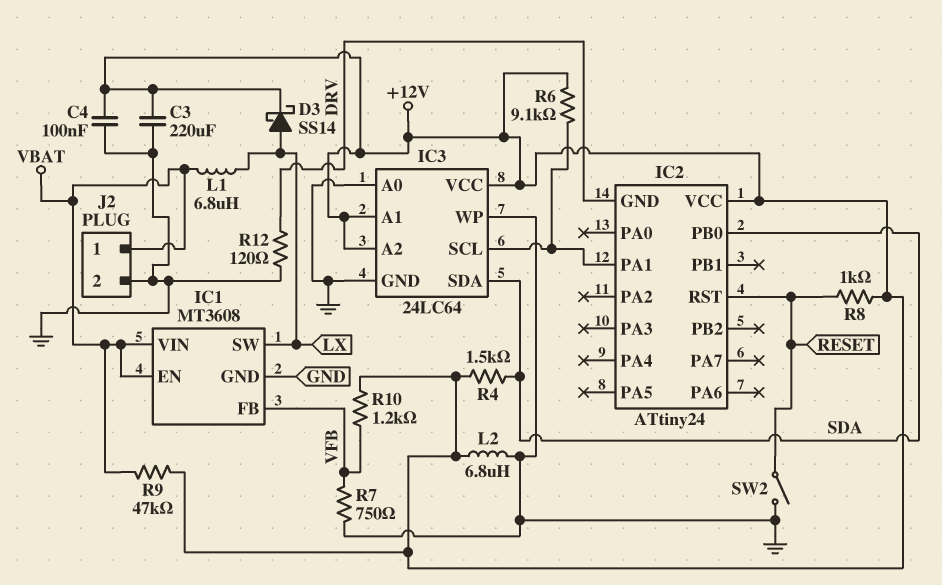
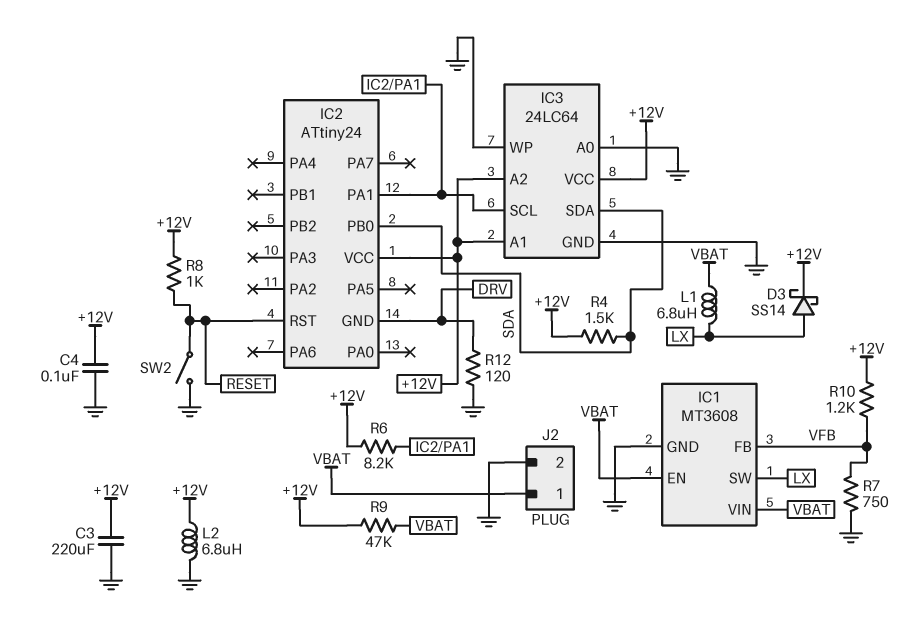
R6: 9.1k (+12V, IC2/PA1) -> 8.2k (+12V, IC2/PA1)

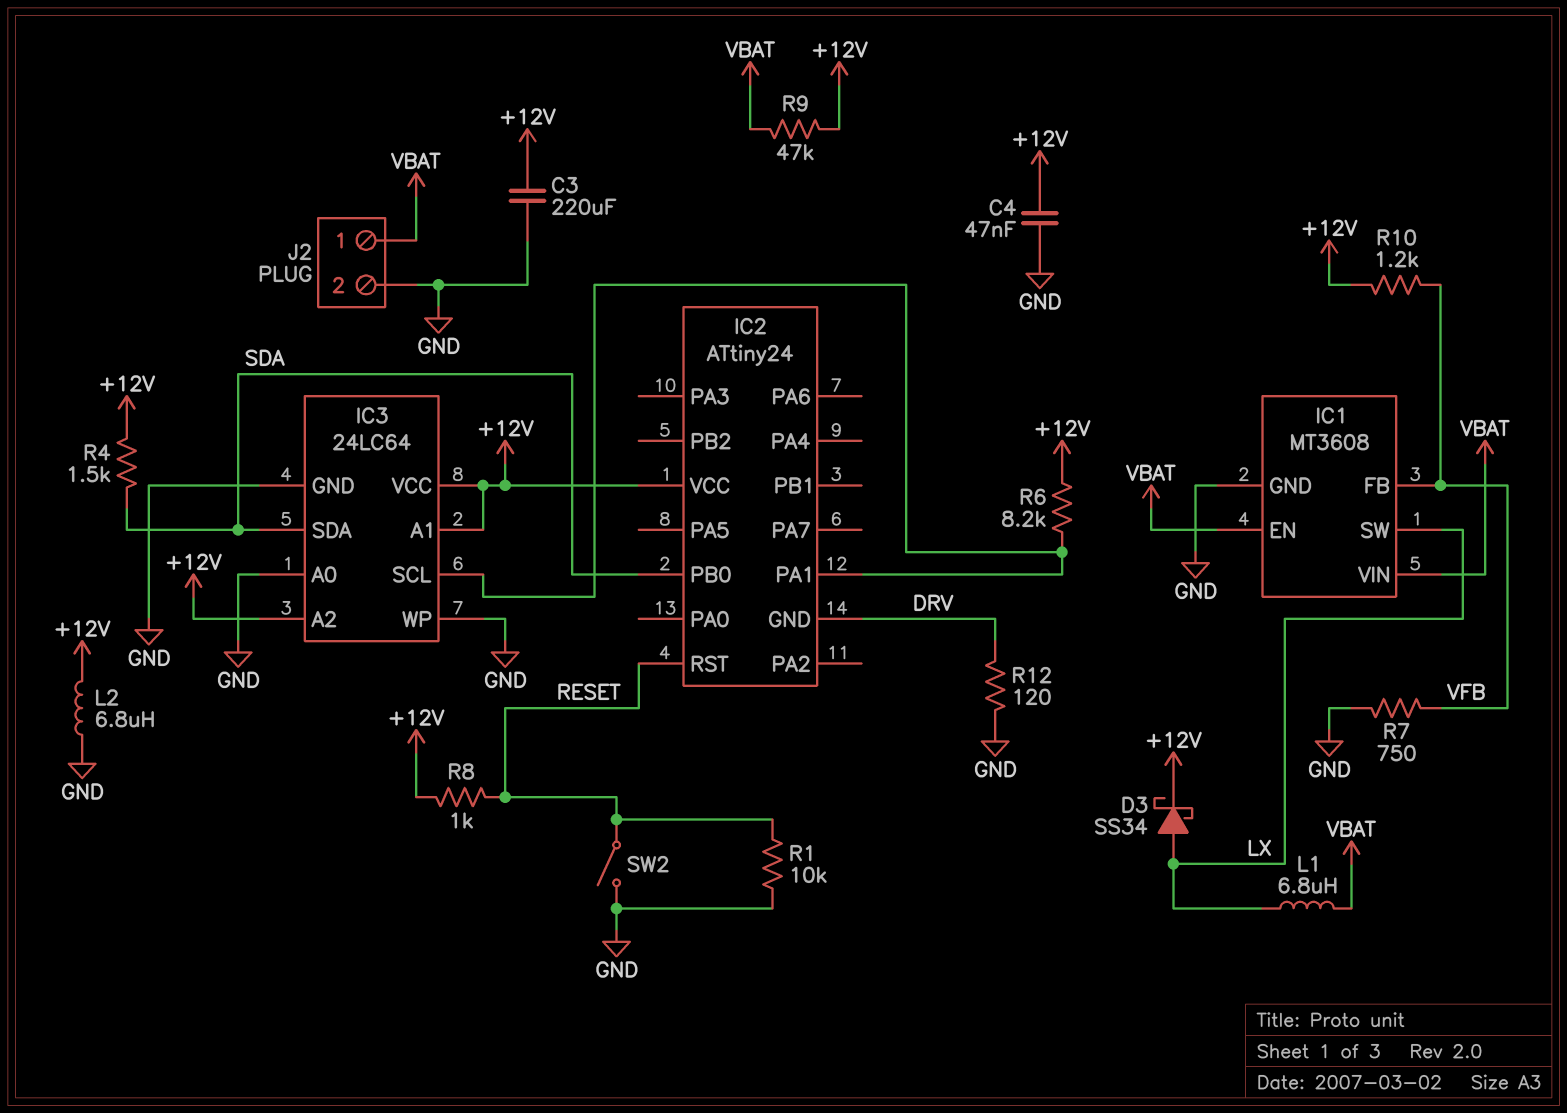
C4: 100nF (+12V, GND) -> 47nF (+12V, GND)
D3: schottky SS14 (A LX, K +12V) -> schottky SS34 (A LX, K +12V)
R1: none -> 10k (GND, RESET)

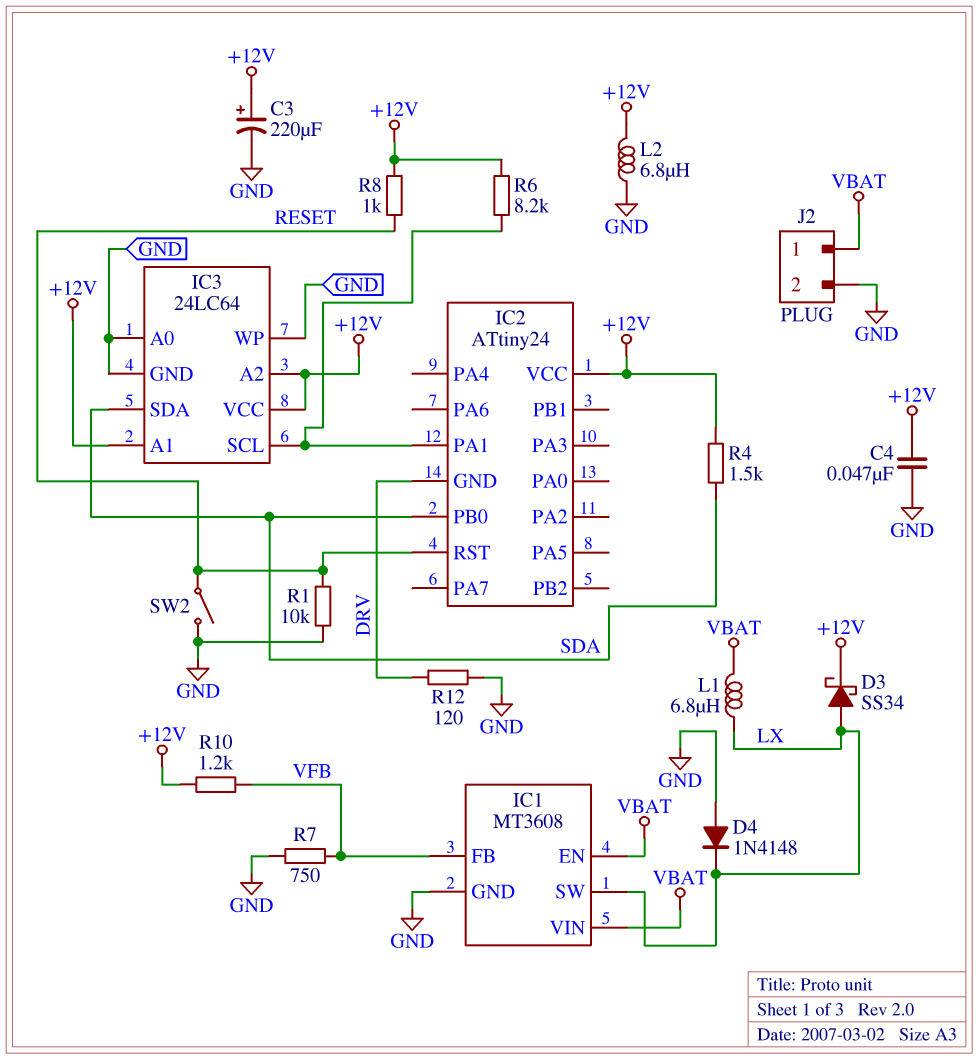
C3: 220uF (+12V, GND) -> 220uF (plus +12V, minus GND)
D4: none -> diode 1N4148 (A GND, K LX)
R9: 47k (+12V, VBAT) -> none

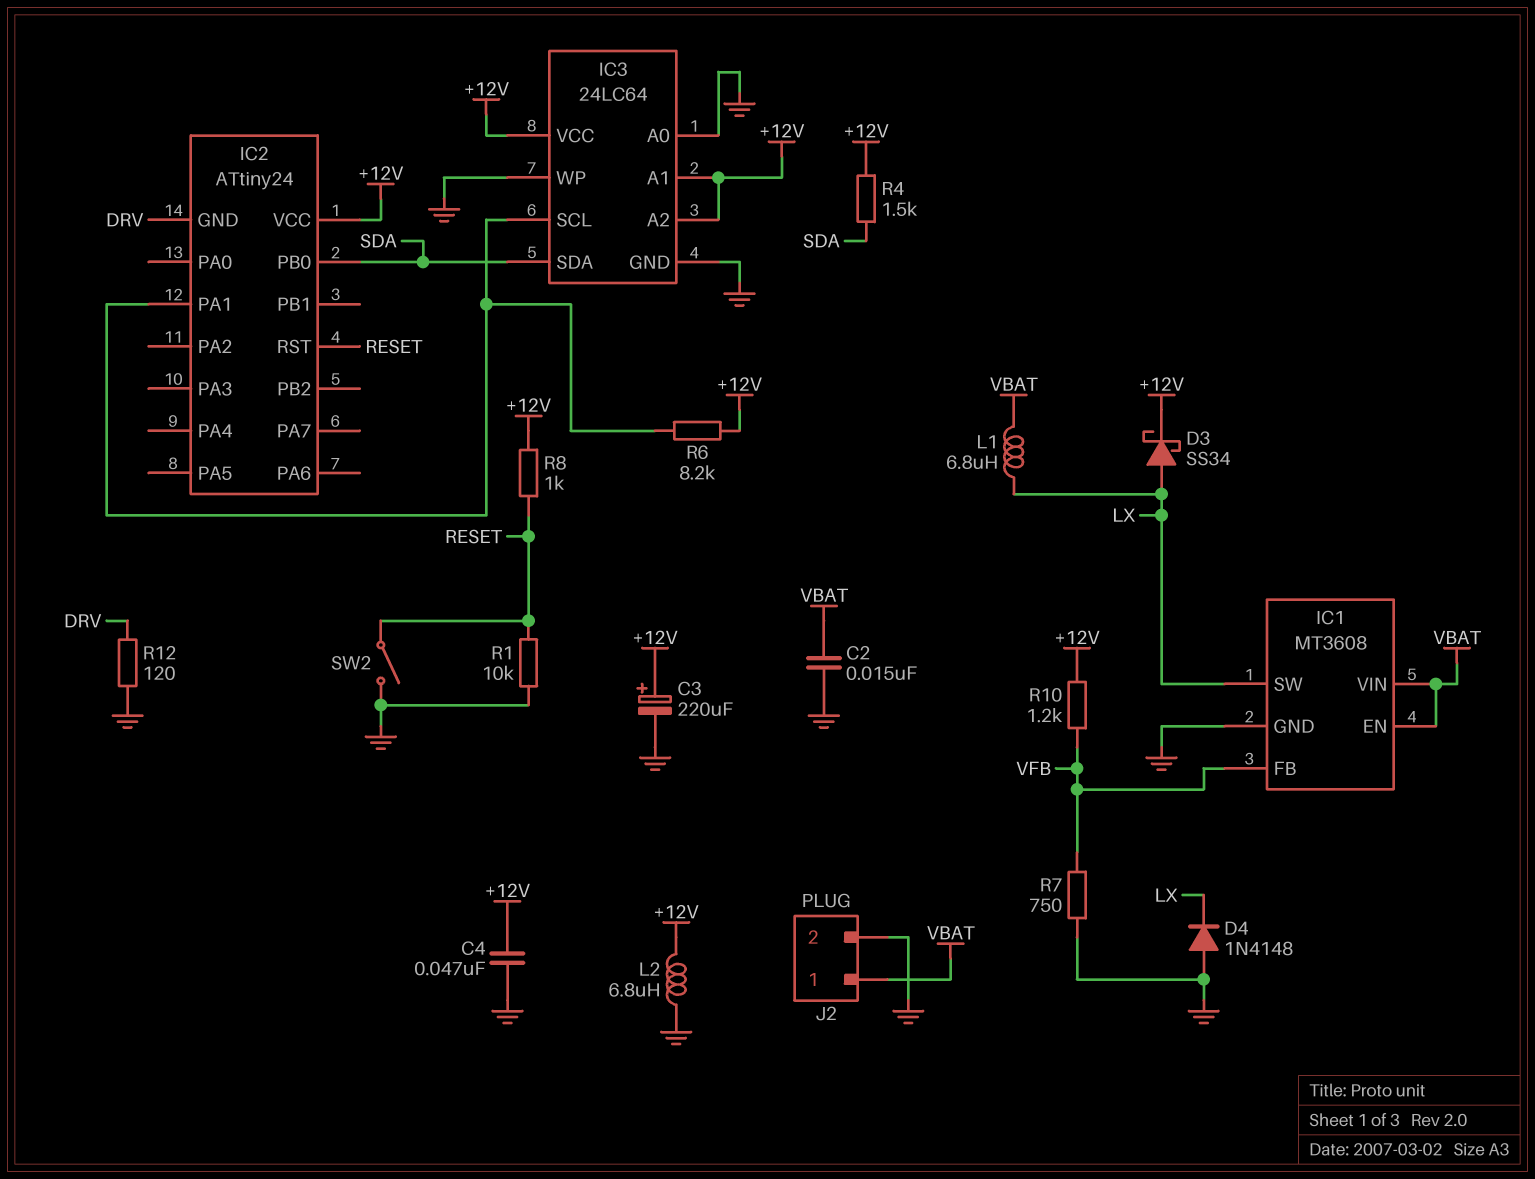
C2: none -> 15nF (GND, VBAT)

